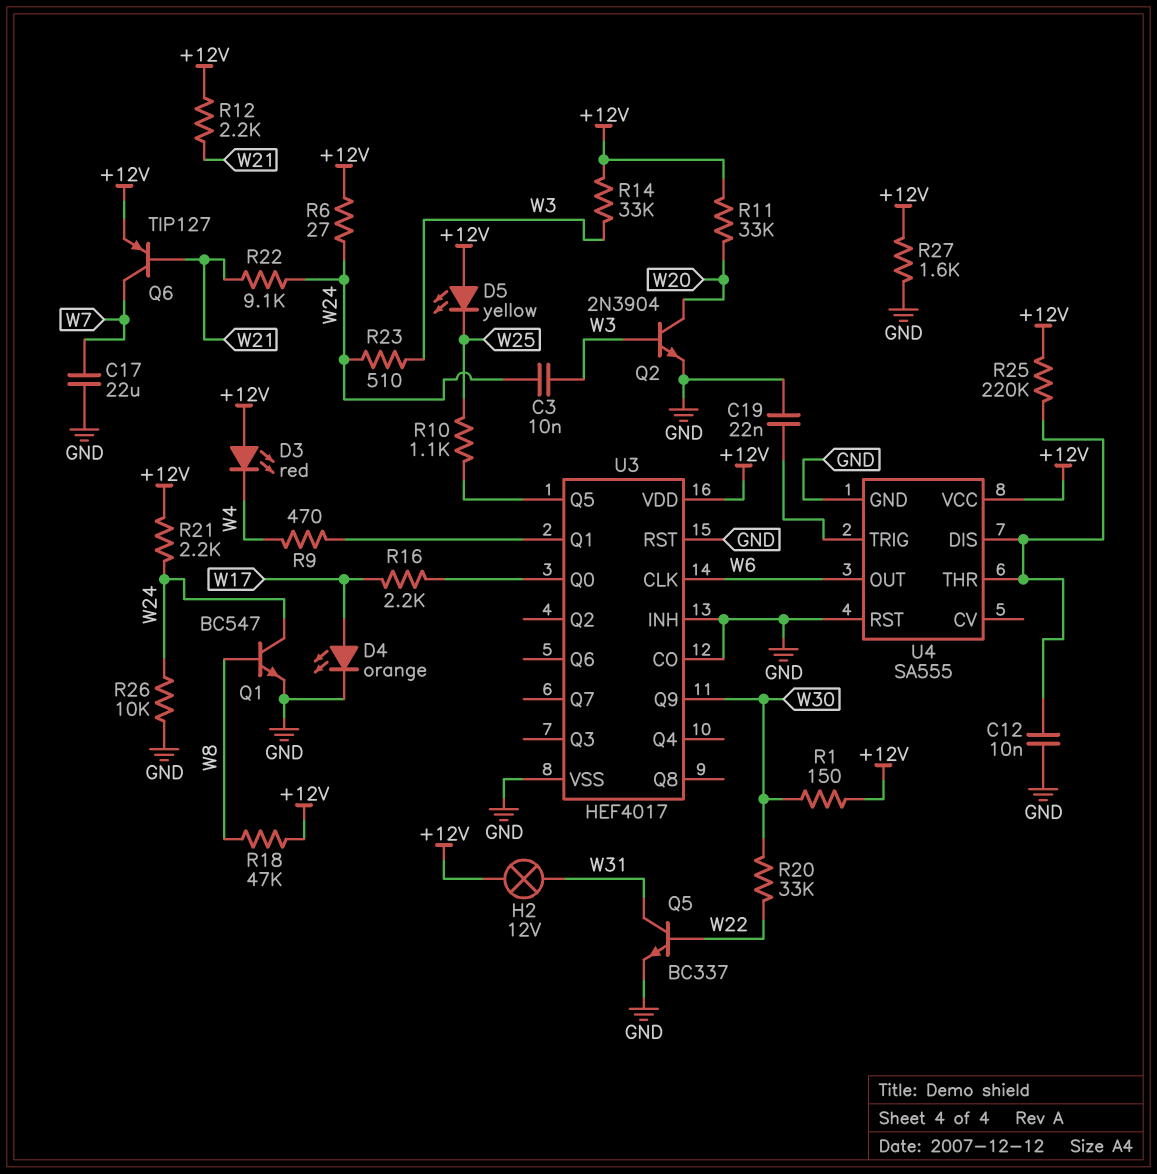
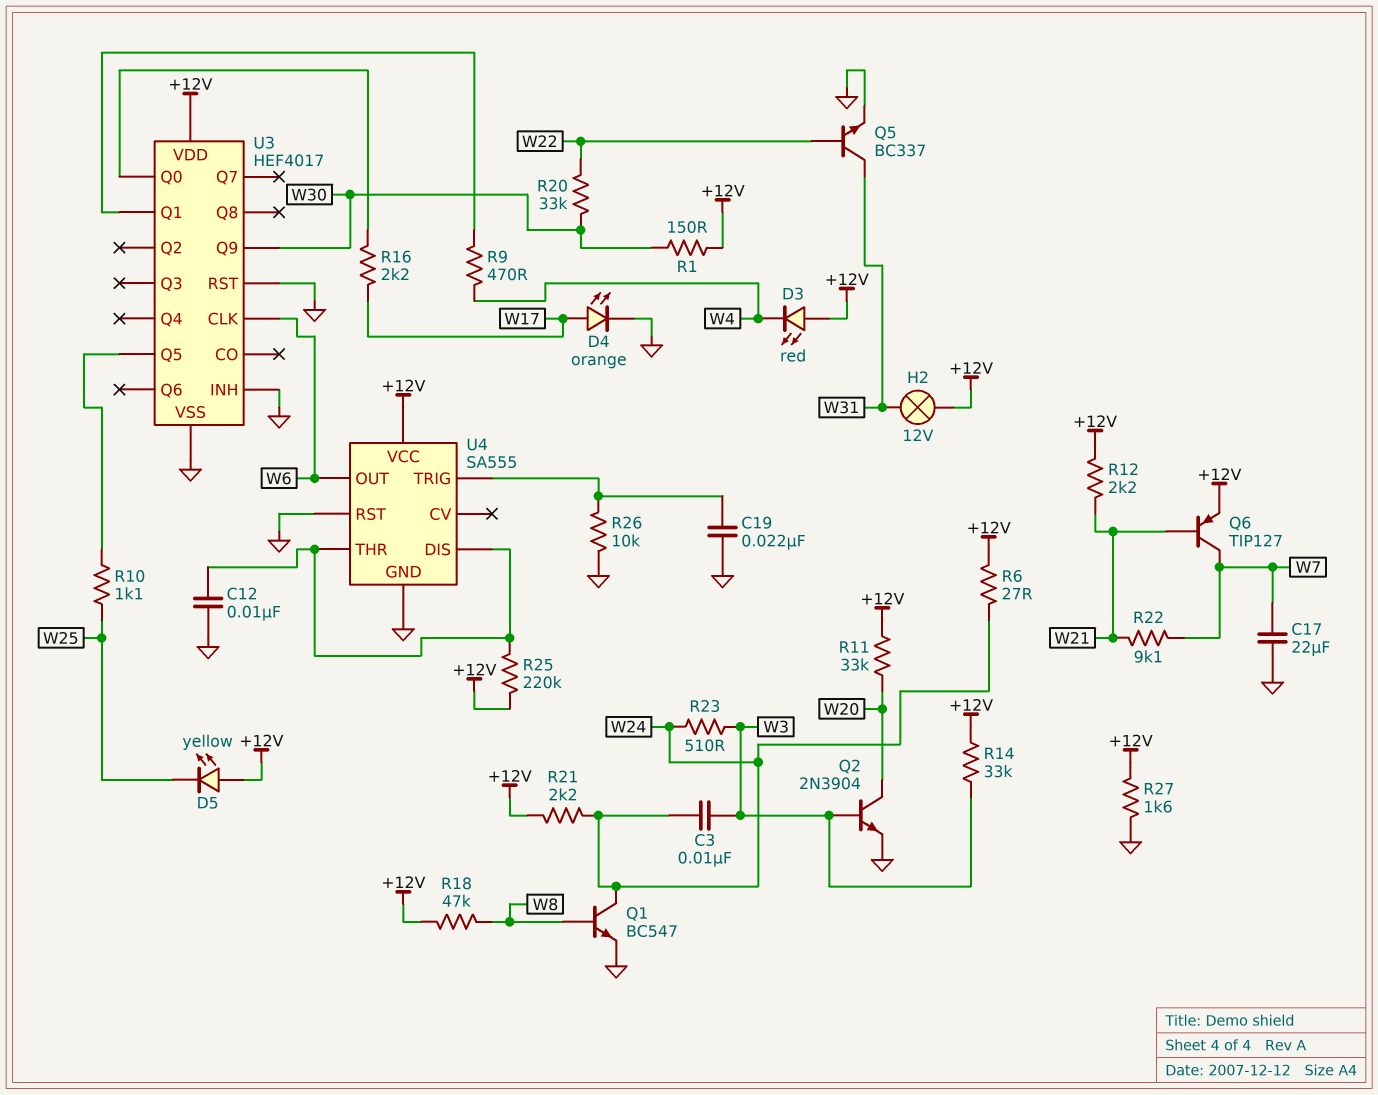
R22: 9.1k (W21, W24) -> 9.1k (W7, W21)
R26: 10k (GND, W24) -> 10k (GND, U4/TRIG)
U3 pin CO: GND -> none

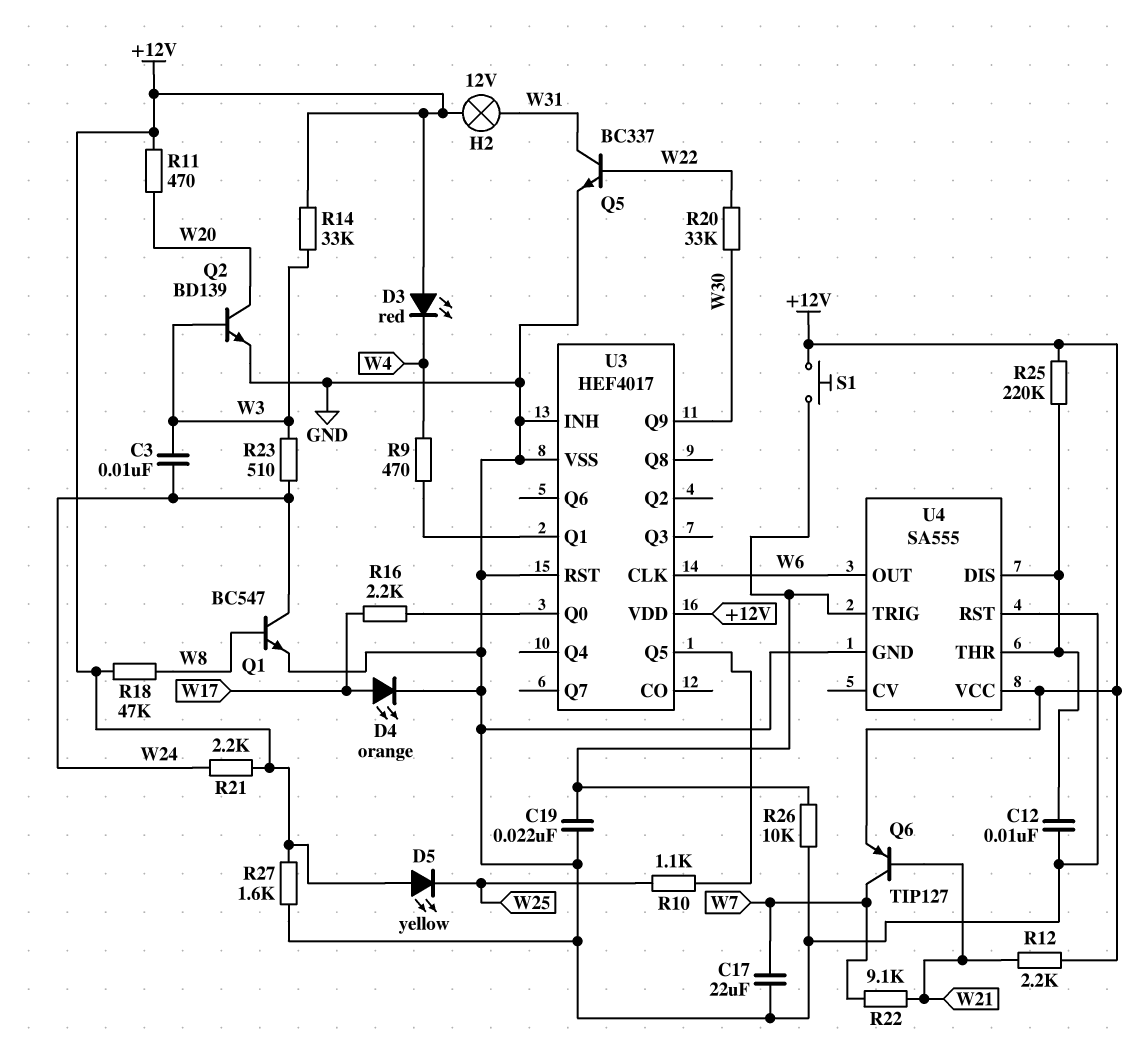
Q2: NPN 2N3904 (B W3, C W20, E GND) -> NPN BD139 (B W3, C W20, E GND)
R1: 150 (+12V, W30) -> none
R6: 27 (+12V, W24) -> none
R11: 33k (+12V, W20) -> 470 (+12V, W20)
S1: none -> button (+12V, U4/TRIG)

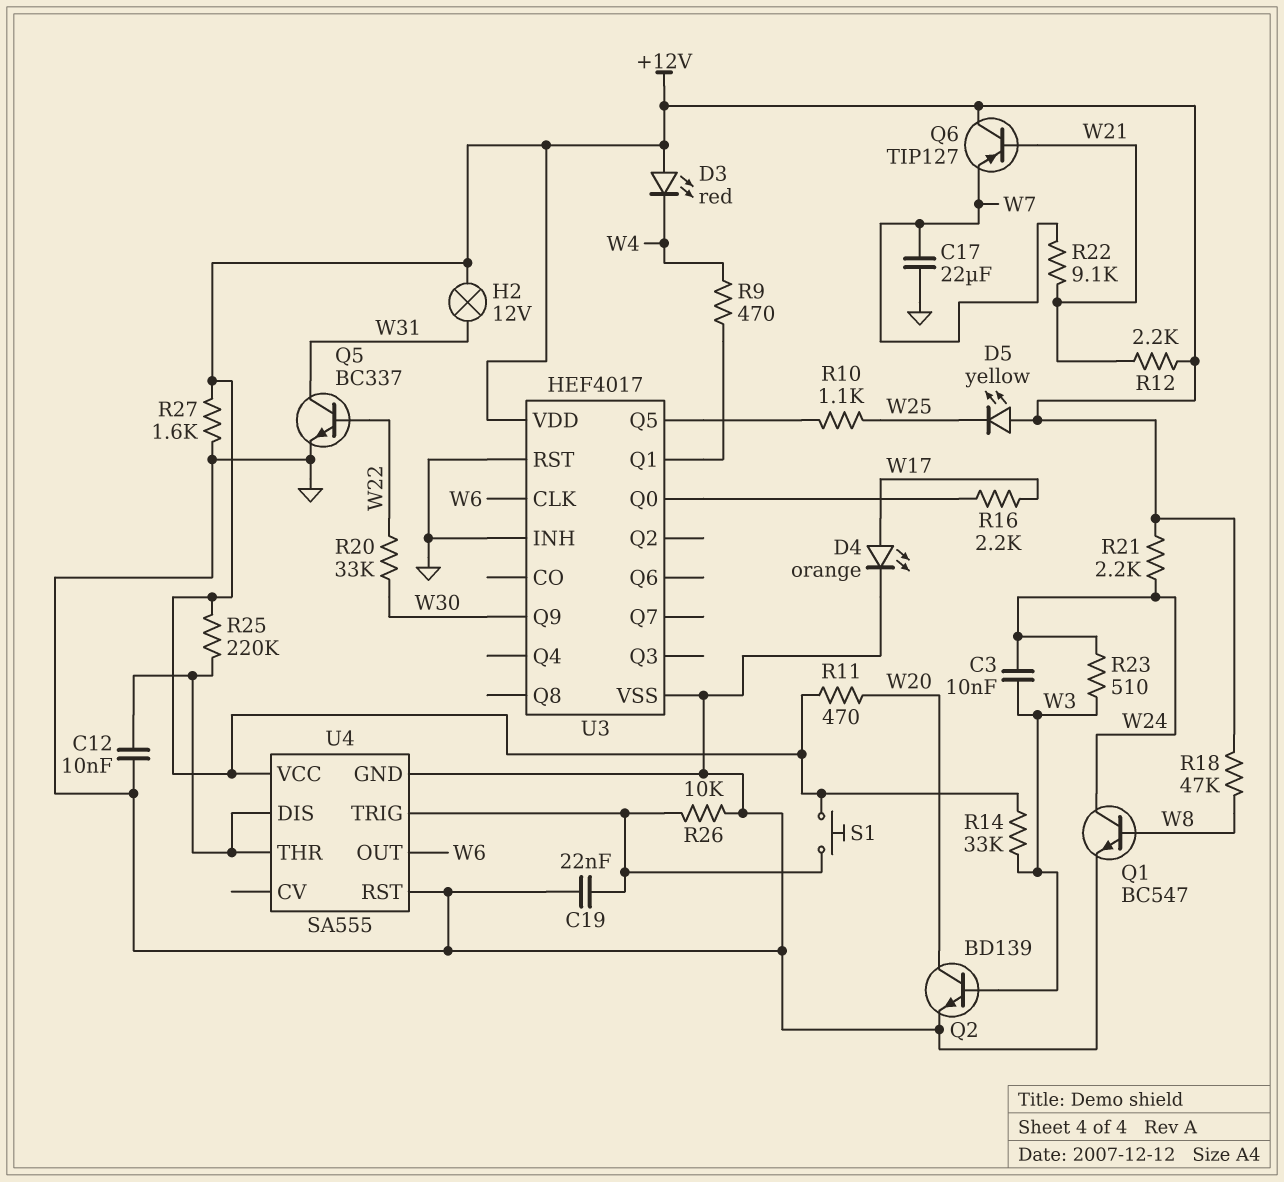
Q6: PNP TIP127 (B W21, C W7, E +12V) -> PNP TIP127 (B W21, C +12V, E W7)

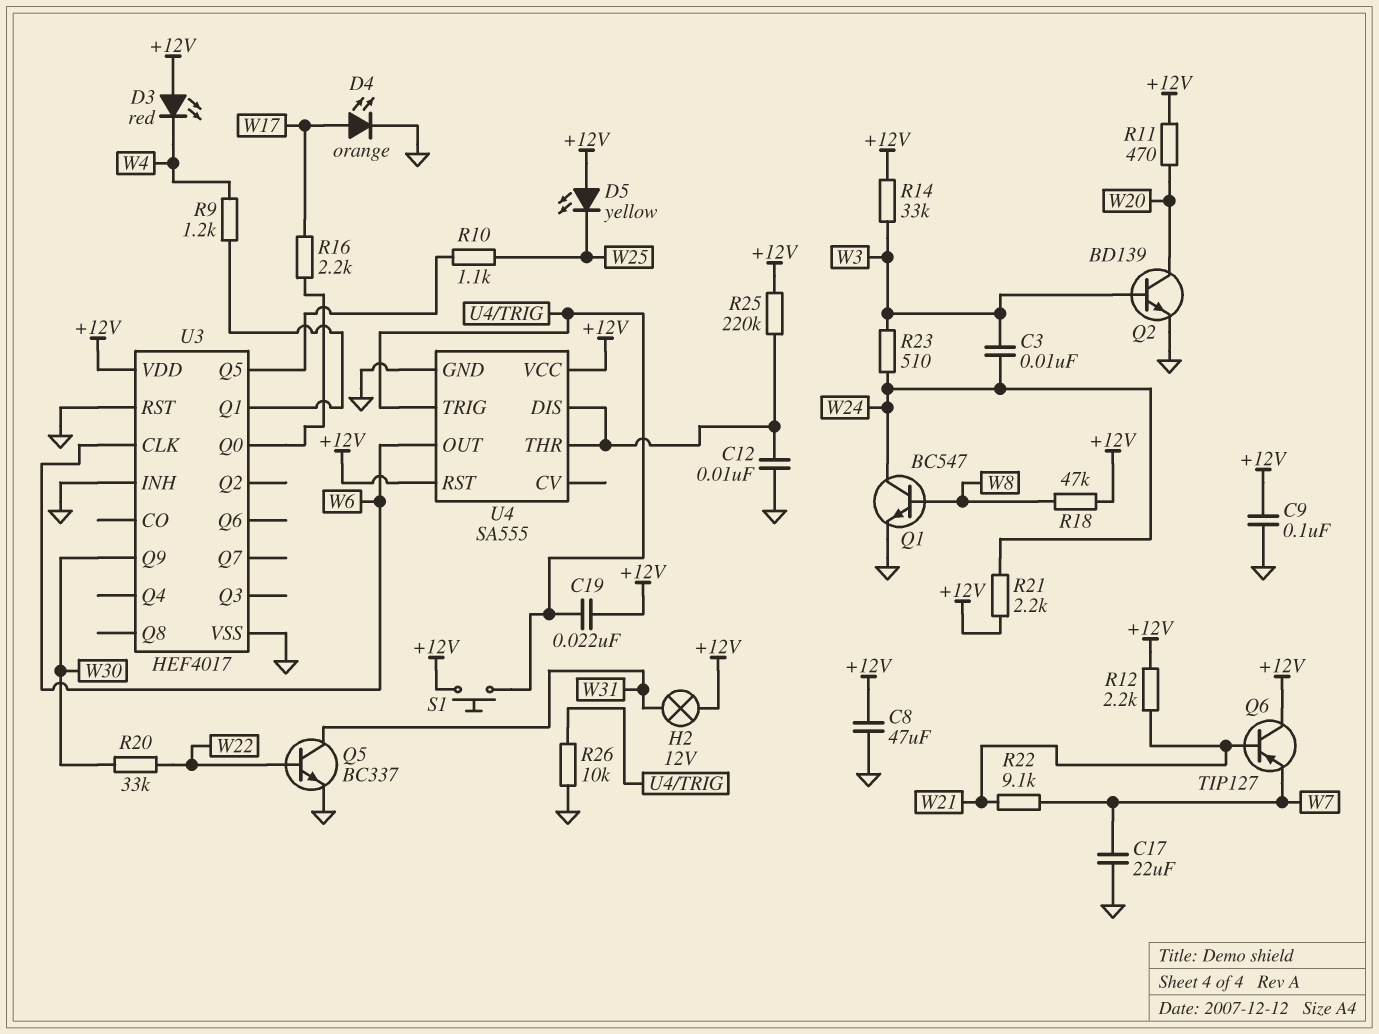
C8: none -> 47uF (+12V, GND)
C9: none -> 100nF (+12V, GND)
C19: 22nF (GND, U4/TRIG) -> 22nF (+12V, U4/TRIG)
R9: 470 (U3/Q1, W4) -> 1.2k (U3/Q1, W4)
R27: 1.6k (+12V, GND) -> none
U4 pin RST: GND -> +12V

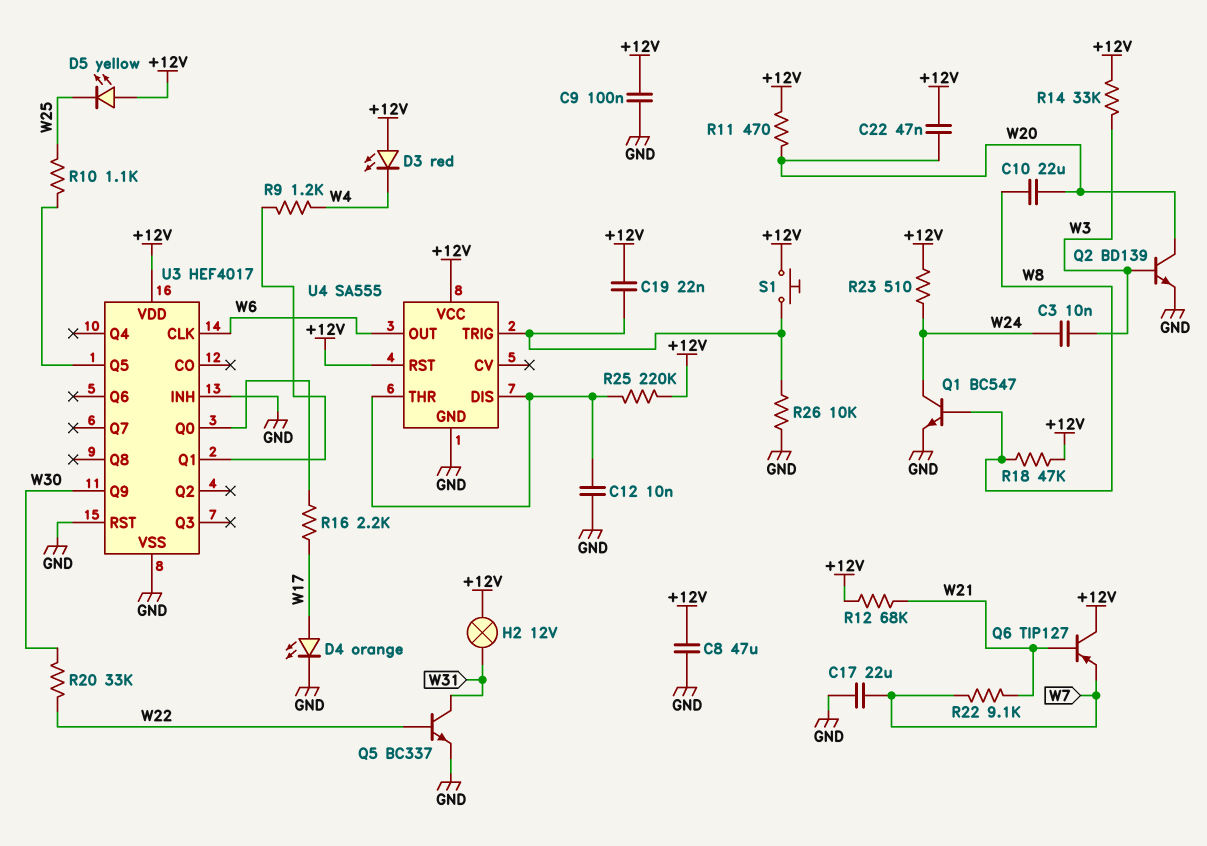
C10: none -> 22uF (W8, W20)
C22: none -> 47nF (+12V, W20)
R12: 2.2k (+12V, W21) -> 68k (+12V, W21)
R21: 2.2k (+12V, W24) -> none
R23: 510 (W3, W24) -> 510 (+12V, W24)

